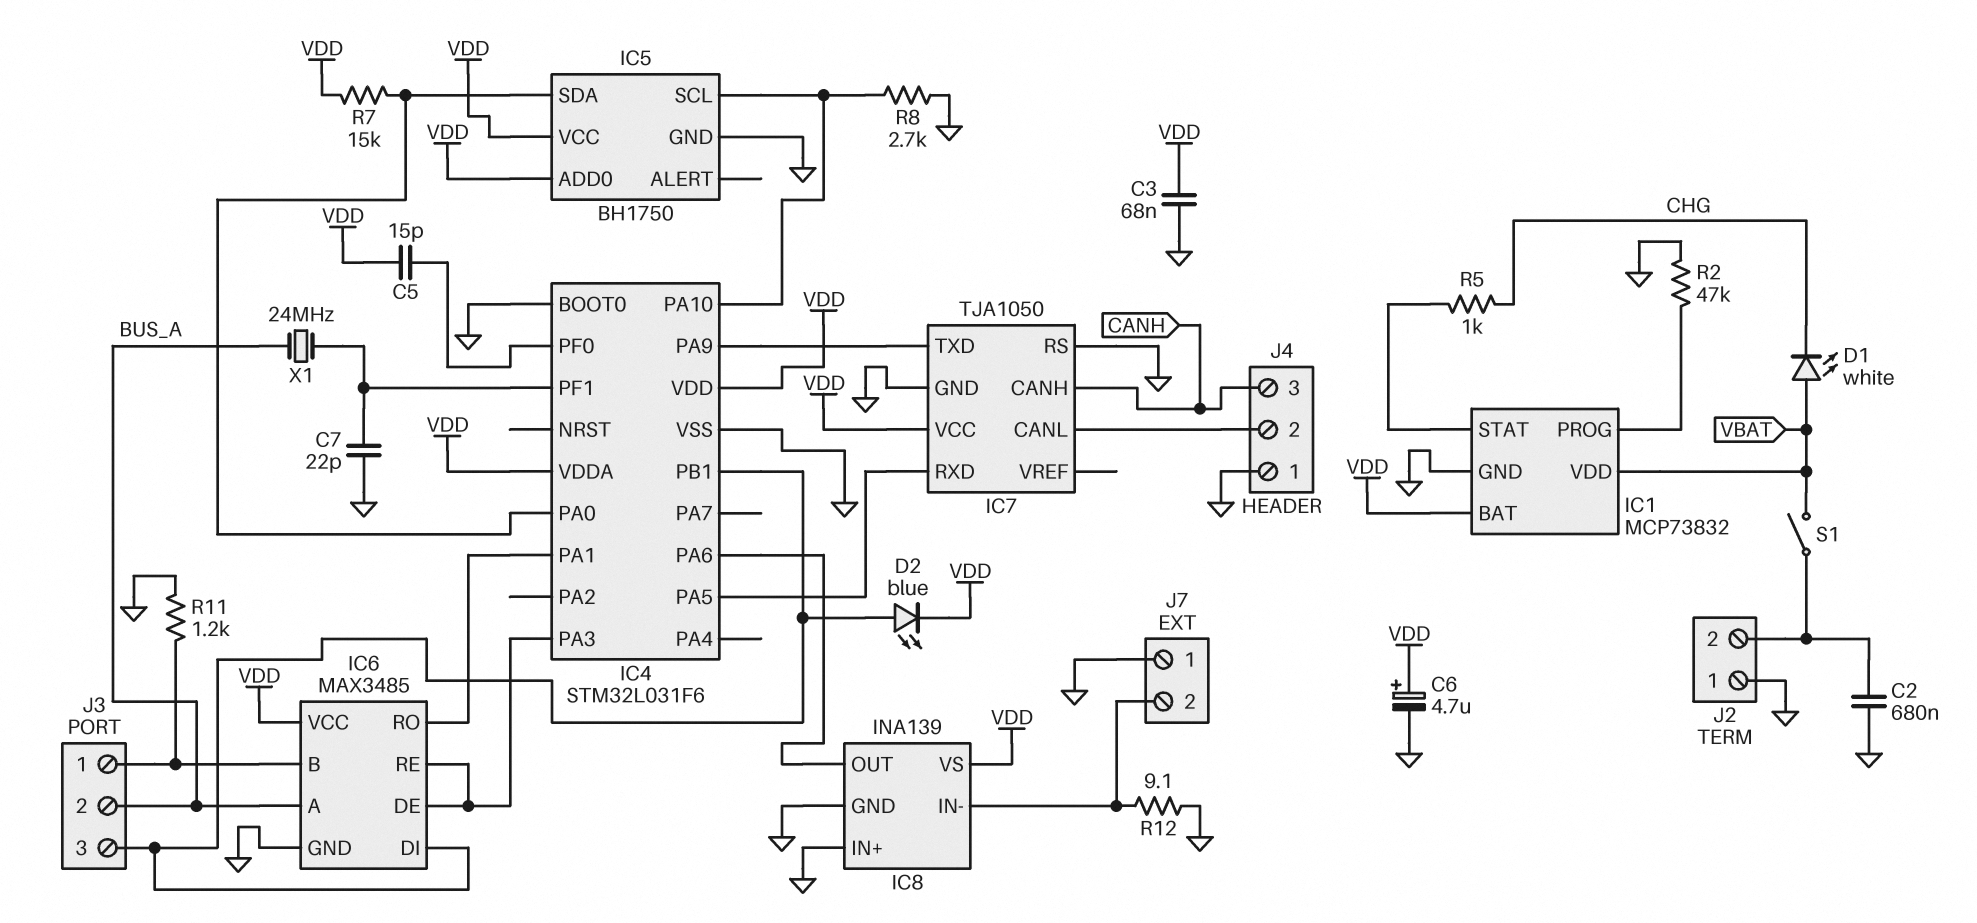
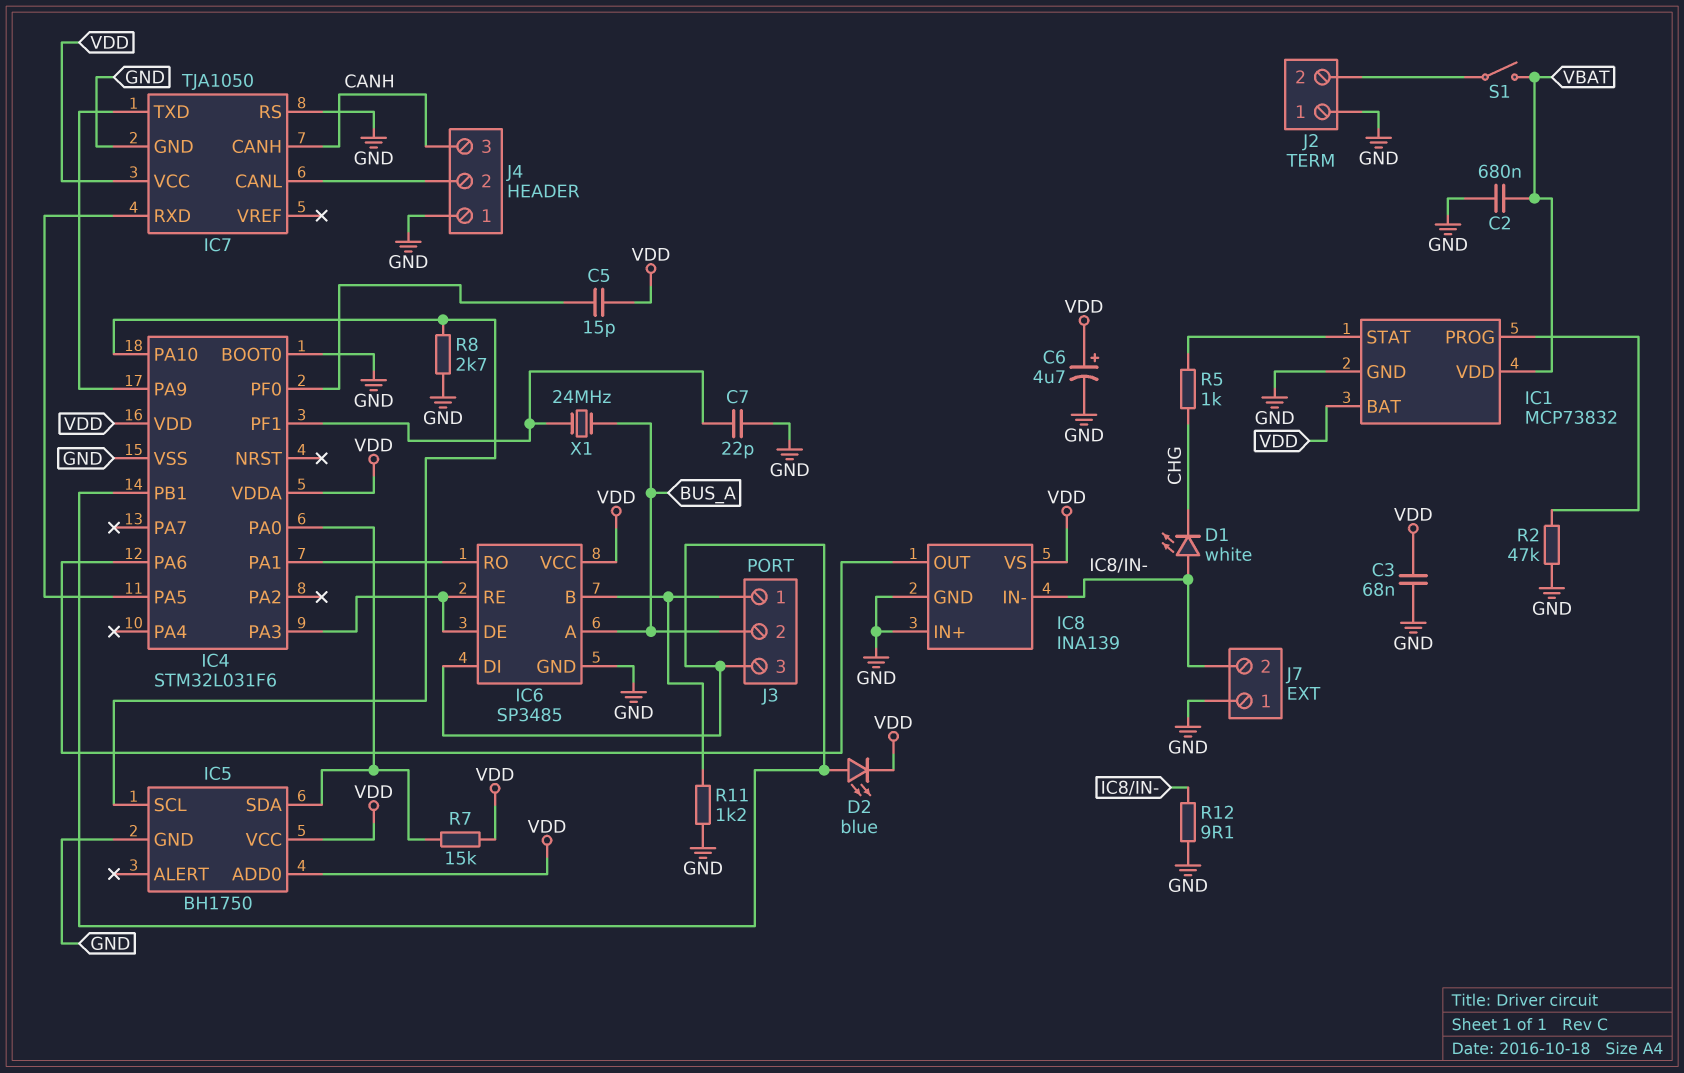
C2: 680nF (GND, J2/2) -> 680nF (GND, VBAT)
D1: LED white (A VBAT, K CHG) -> LED white (A IC8/IN-, K CHG)
IC6: MAX3485 -> SP3485

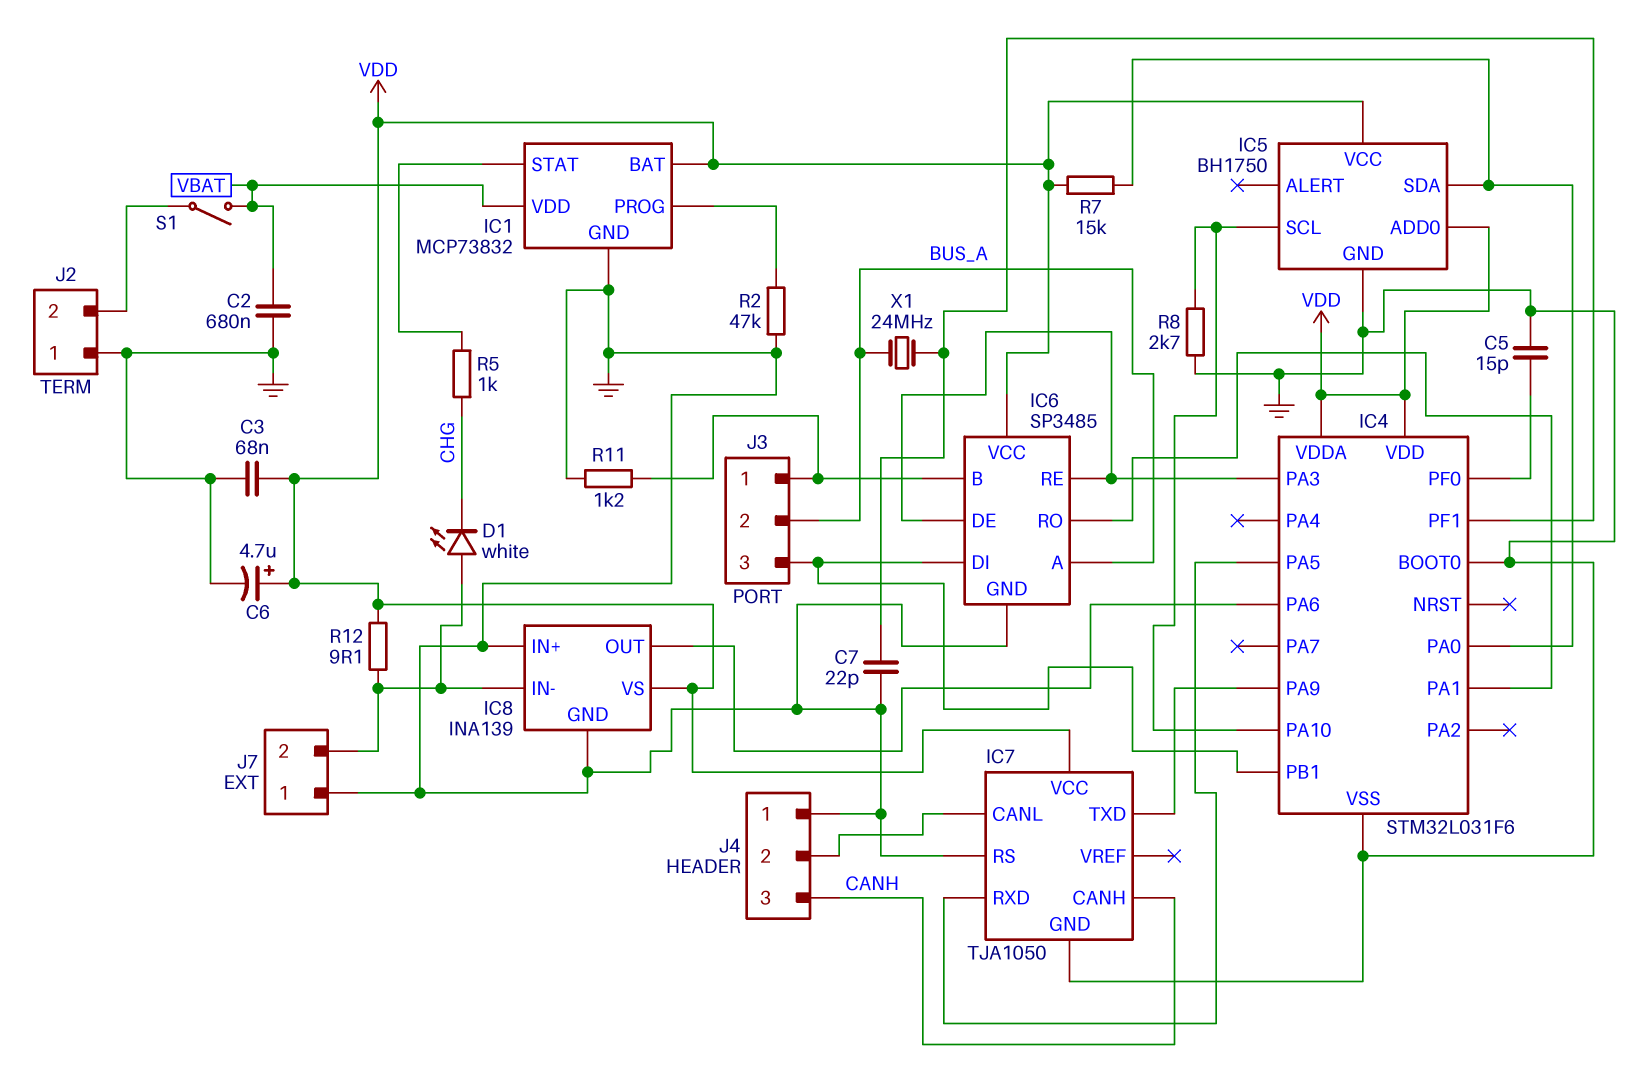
C5: 15pF (IC4/PF0, VDD) -> 15pF (GND, IC4/PF0)
D2: LED blue (A IC4/PB1, K VDD) -> none
R12: 9.1 (GND, IC8/IN-) -> 9.1 (IC8/IN-, VDD)

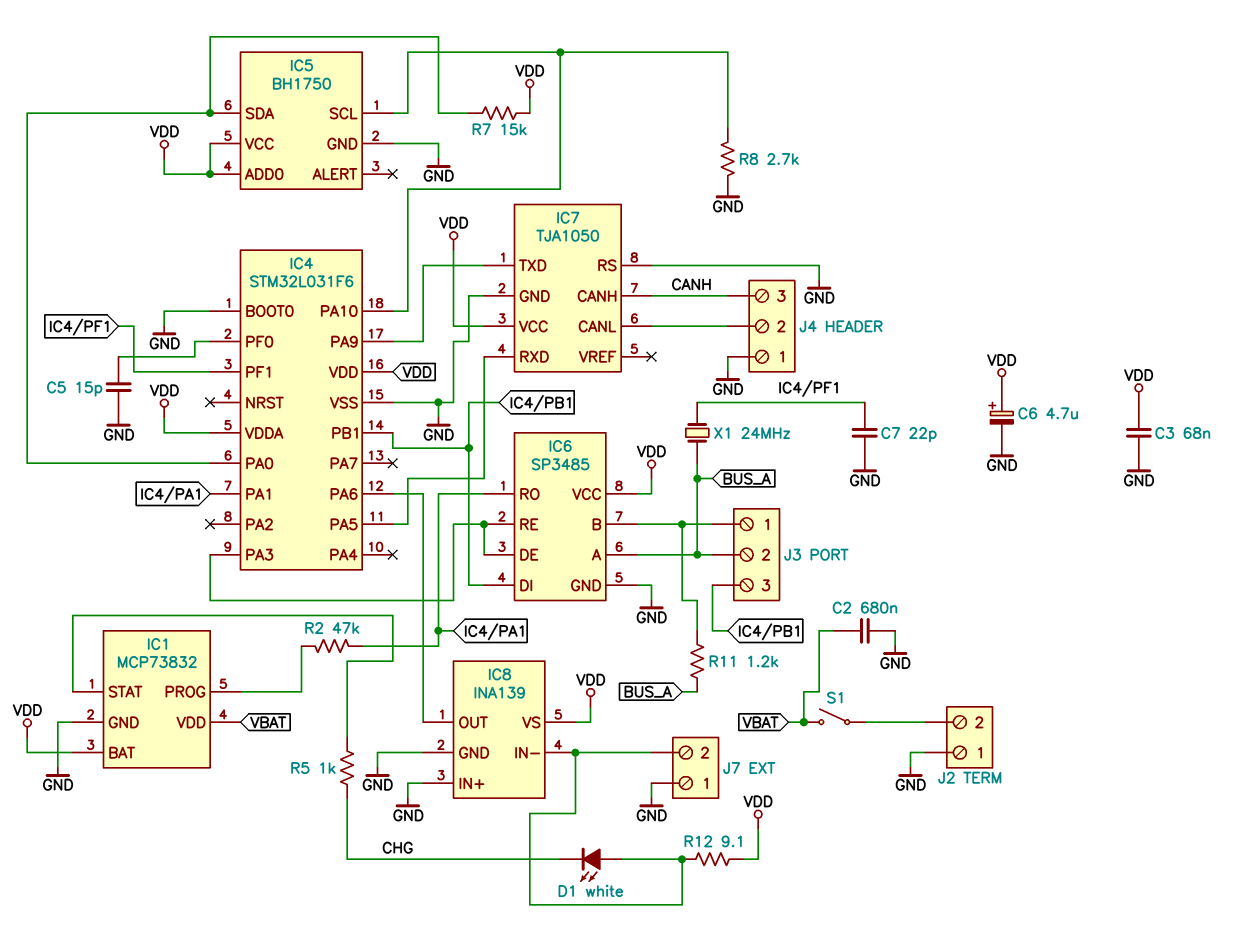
R2: 47k (GND, IC1/PROG) -> 47k (IC1/PROG, IC4/PA1)
R11: 1.2k (GND, IC6/B) -> 1.2k (BUS_A, IC6/B)

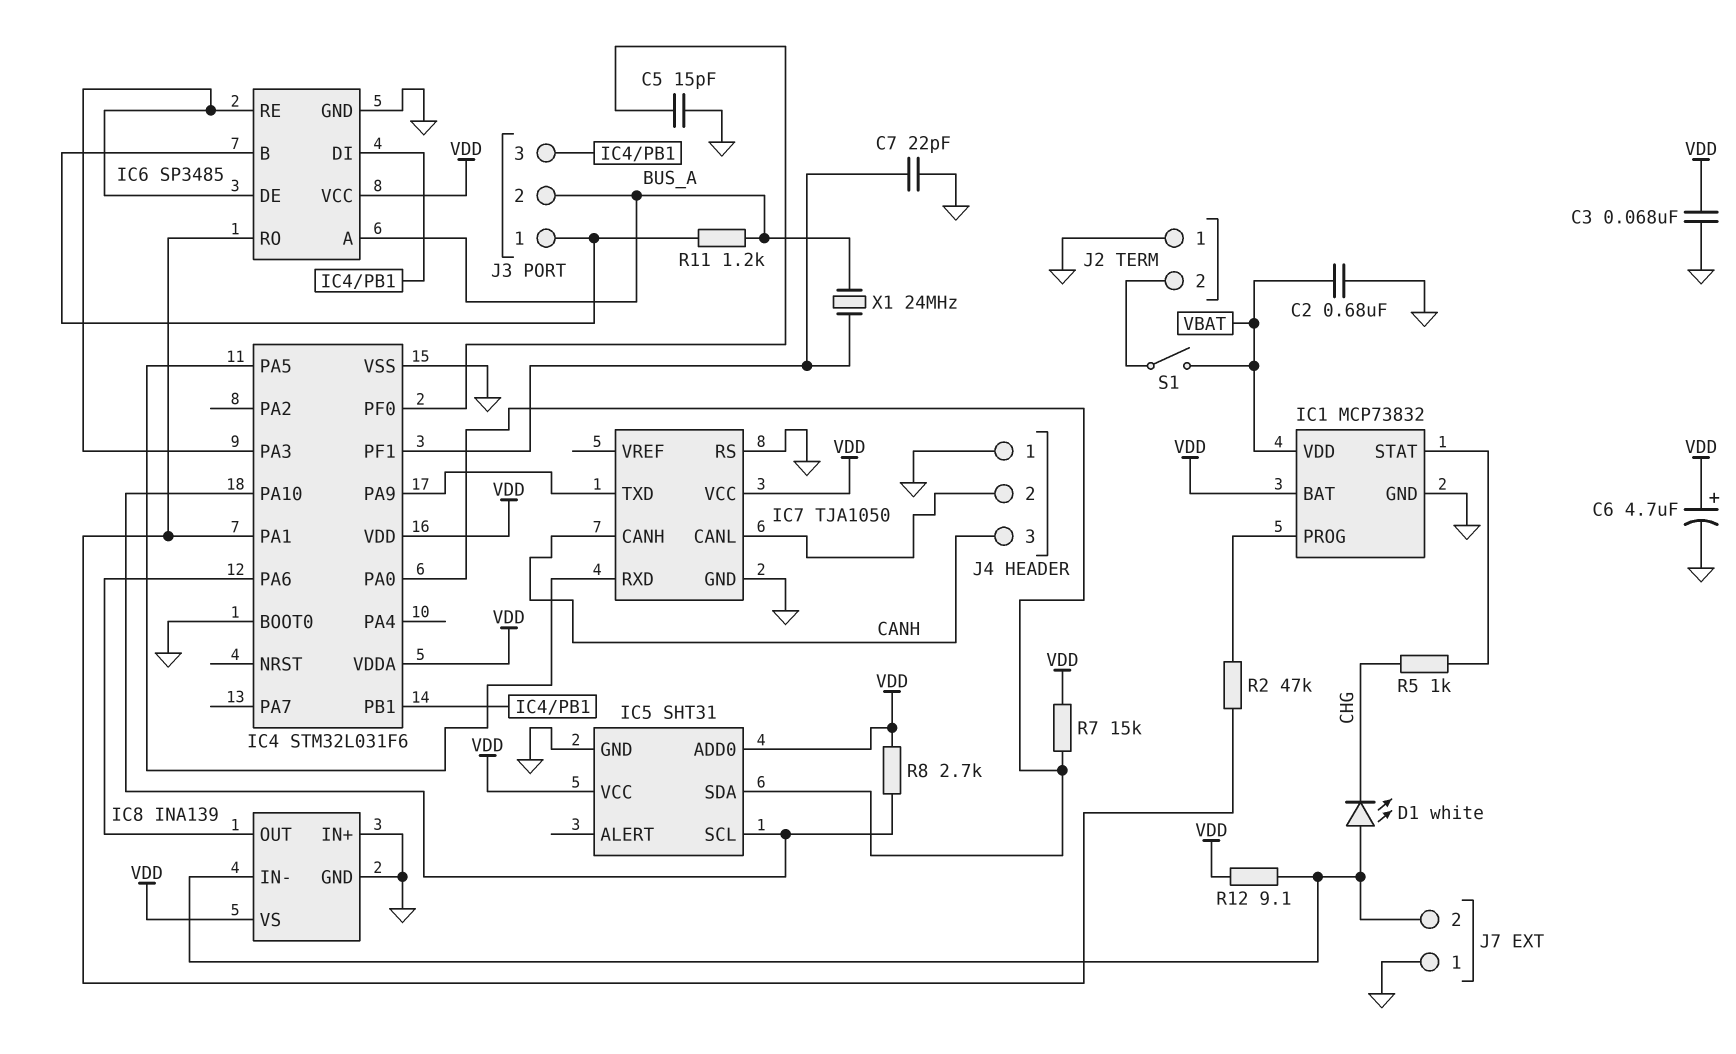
IC5: BH1750 -> SHT31
R8: 2.7k (GND, IC4/PA10) -> 2.7k (IC4/PA10, VDD)

